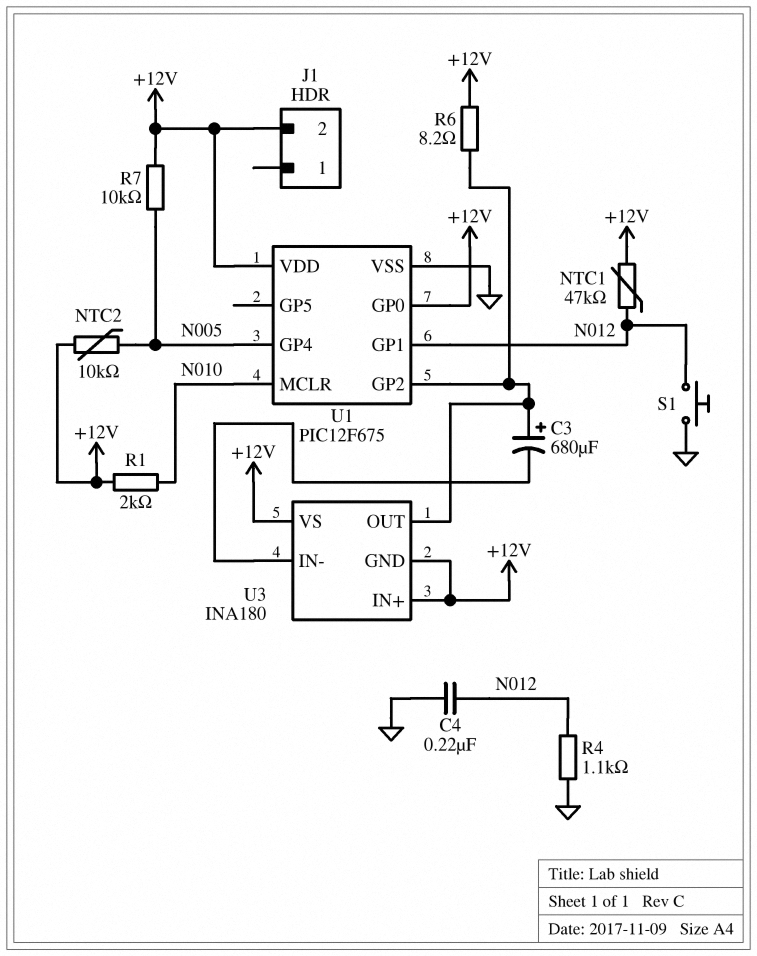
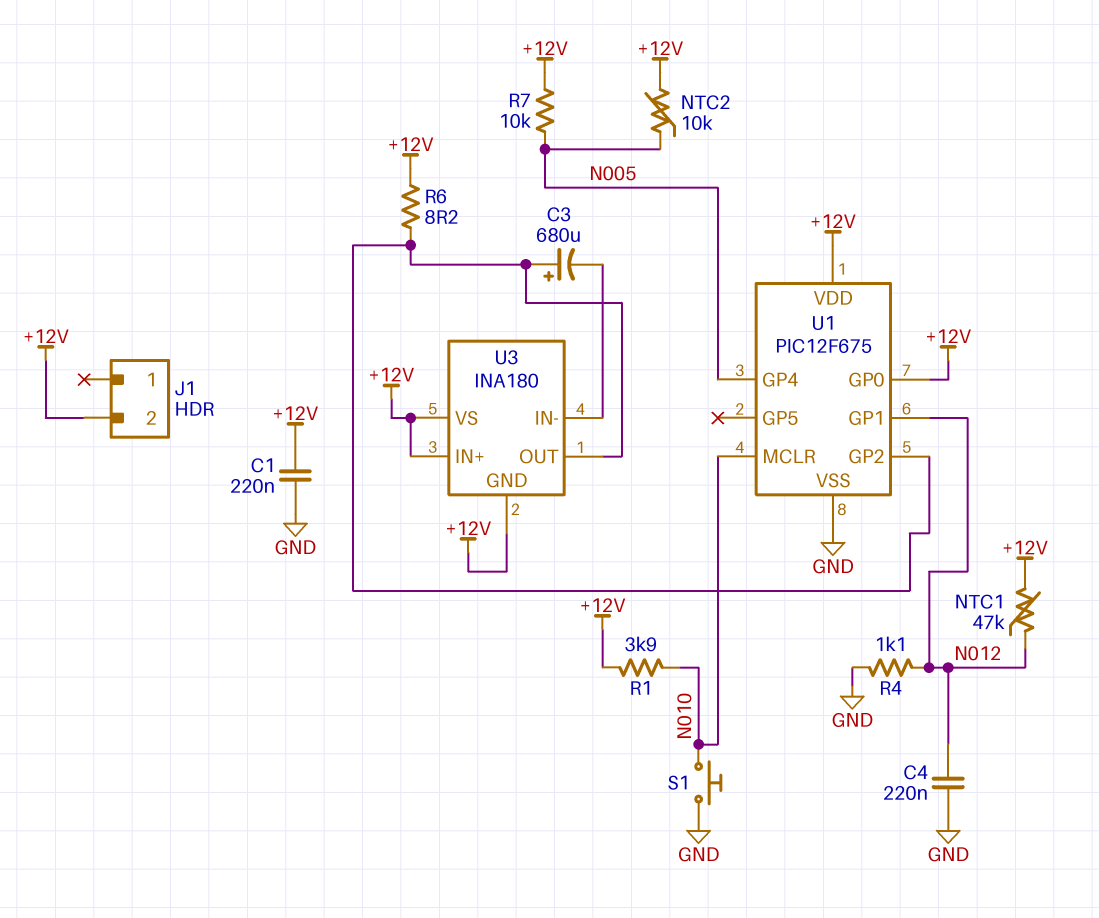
C1: none -> 220nF (+12V, GND)
R1: 2k (+12V, N010) -> 3.9k (+12V, N010)
S1: button (GND, N012) -> button (GND, N010)

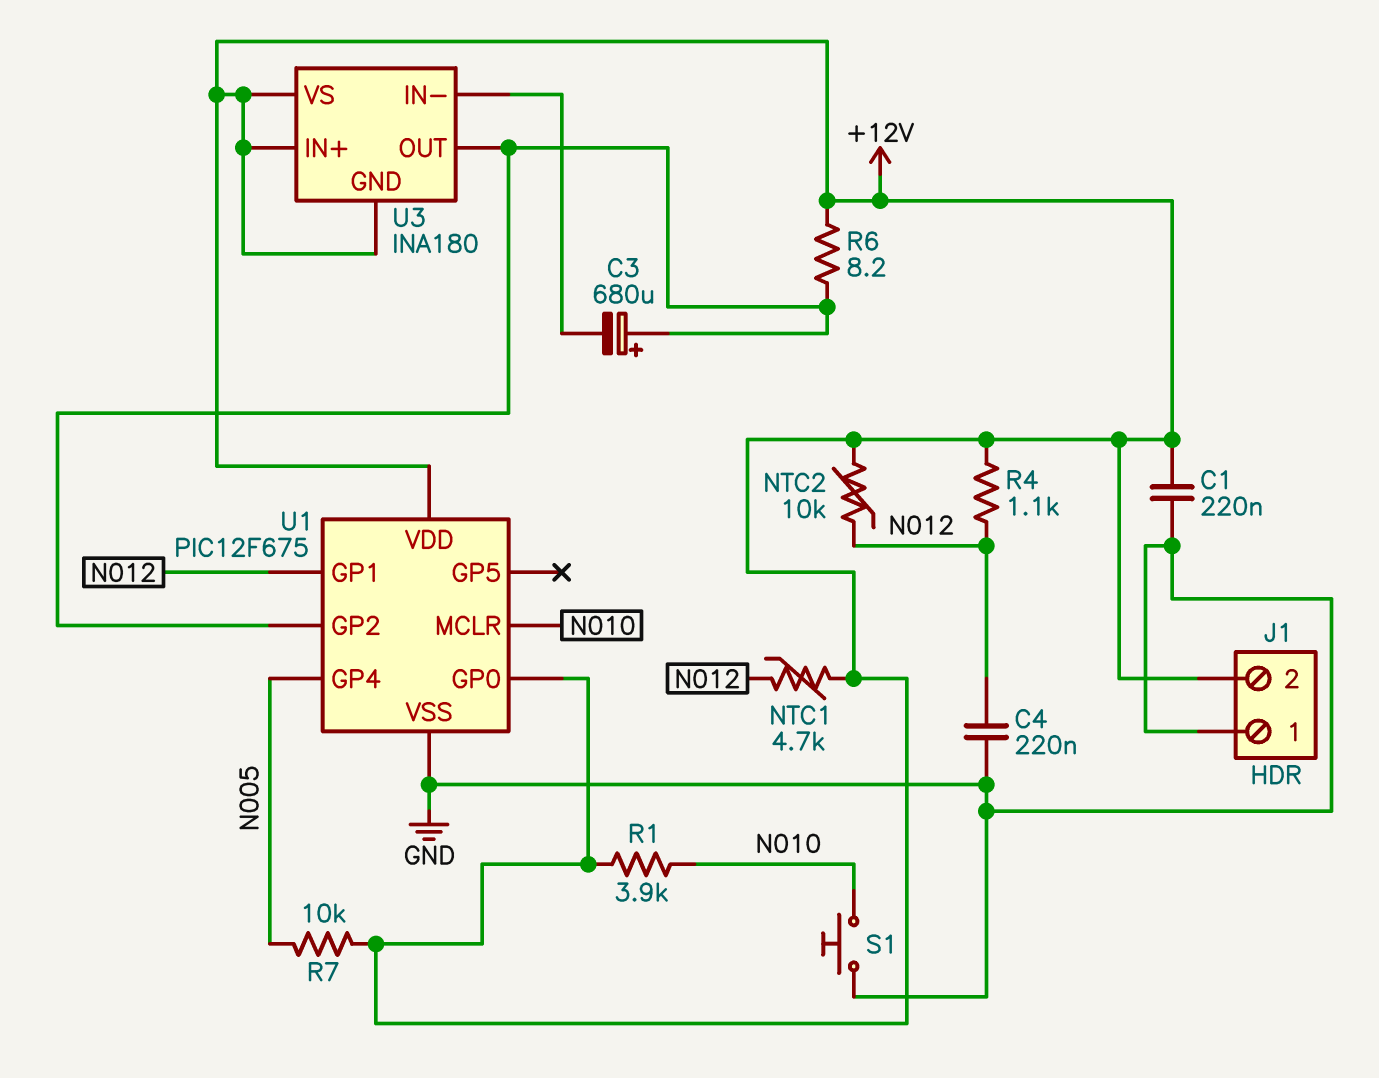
J1 pin 1: none -> GND
NTC1: 47k (+12V, N012) -> 4.7k (+12V, N012)
NTC2: 10k (+12V, N005) -> 10k (+12V, N012)
R4: 1.1k (GND, N012) -> 1.1k (+12V, N012)

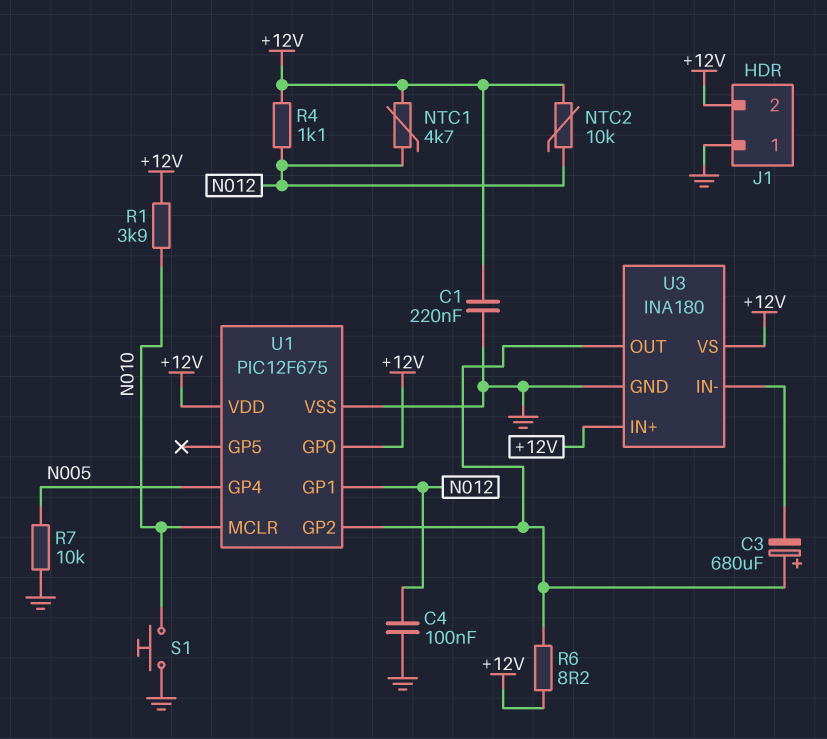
C4: 220nF (GND, N012) -> 100nF (GND, N012)
R7: 10k (+12V, N005) -> 10k (GND, N005)
U3 pin GND: +12V -> GND

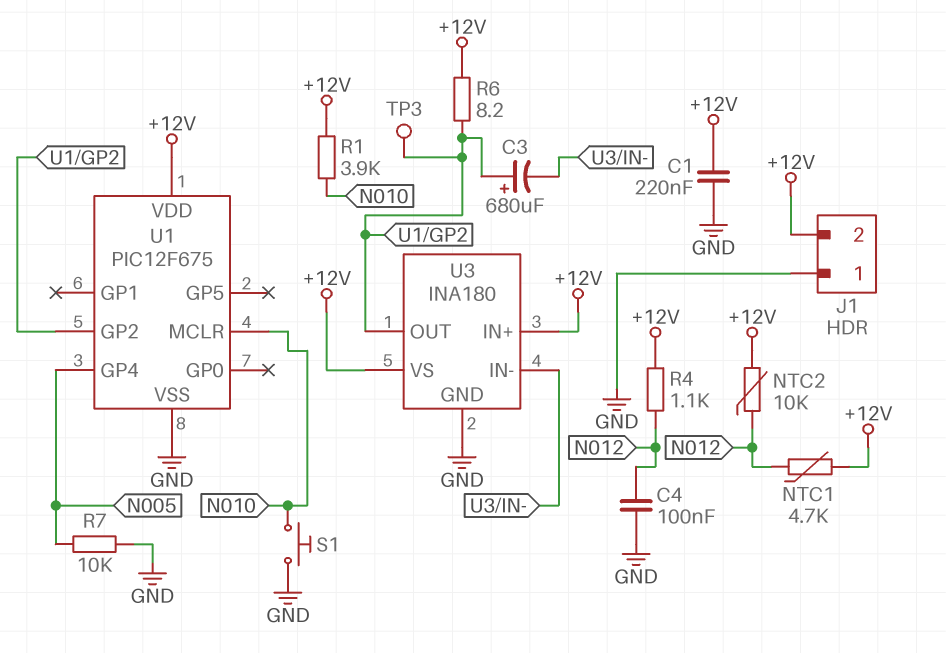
TP3: none -> test point (U1/GP2)
U1 pin GP0: +12V -> none
U1 pin GP1: N012 -> none

